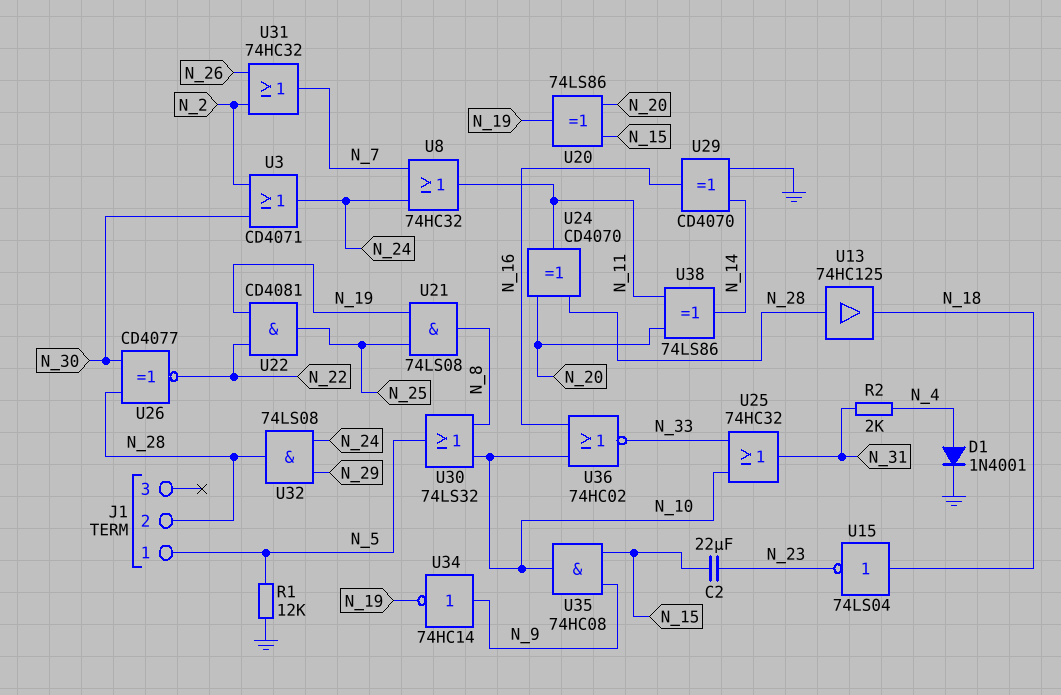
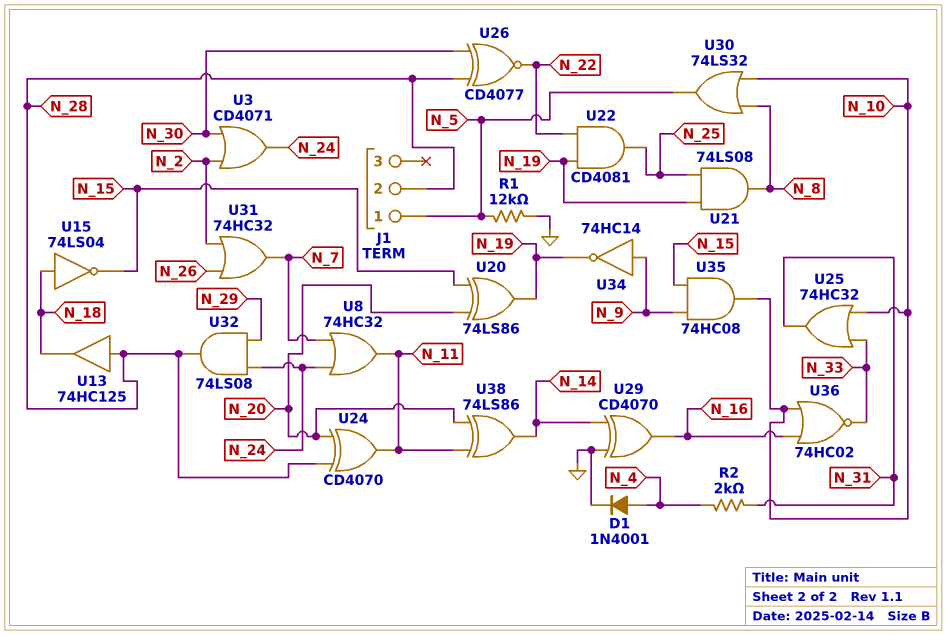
C2: 22uF (N_15, N_23) -> none
U15: NOT 74LS04 (in N_18, out N_23) -> NOT 74LS04 (in N_18, out N_15)

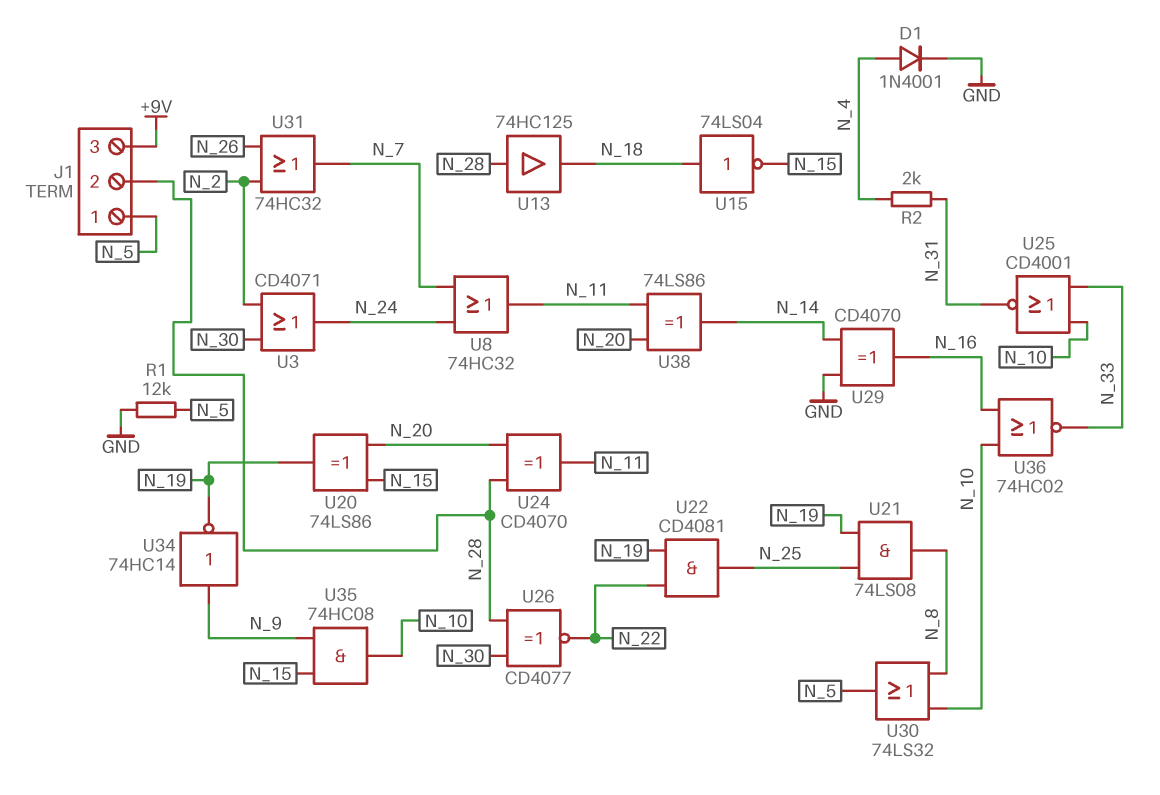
J1 pin 3: none -> +9V
U25: OR 74HC32 (in N_10, in N_33, out N_31) -> NOR CD4001 (in N_10, in N_33, out N_31)
U32: AND 74LS08 (in N_24, in N_29, out N_28) -> none

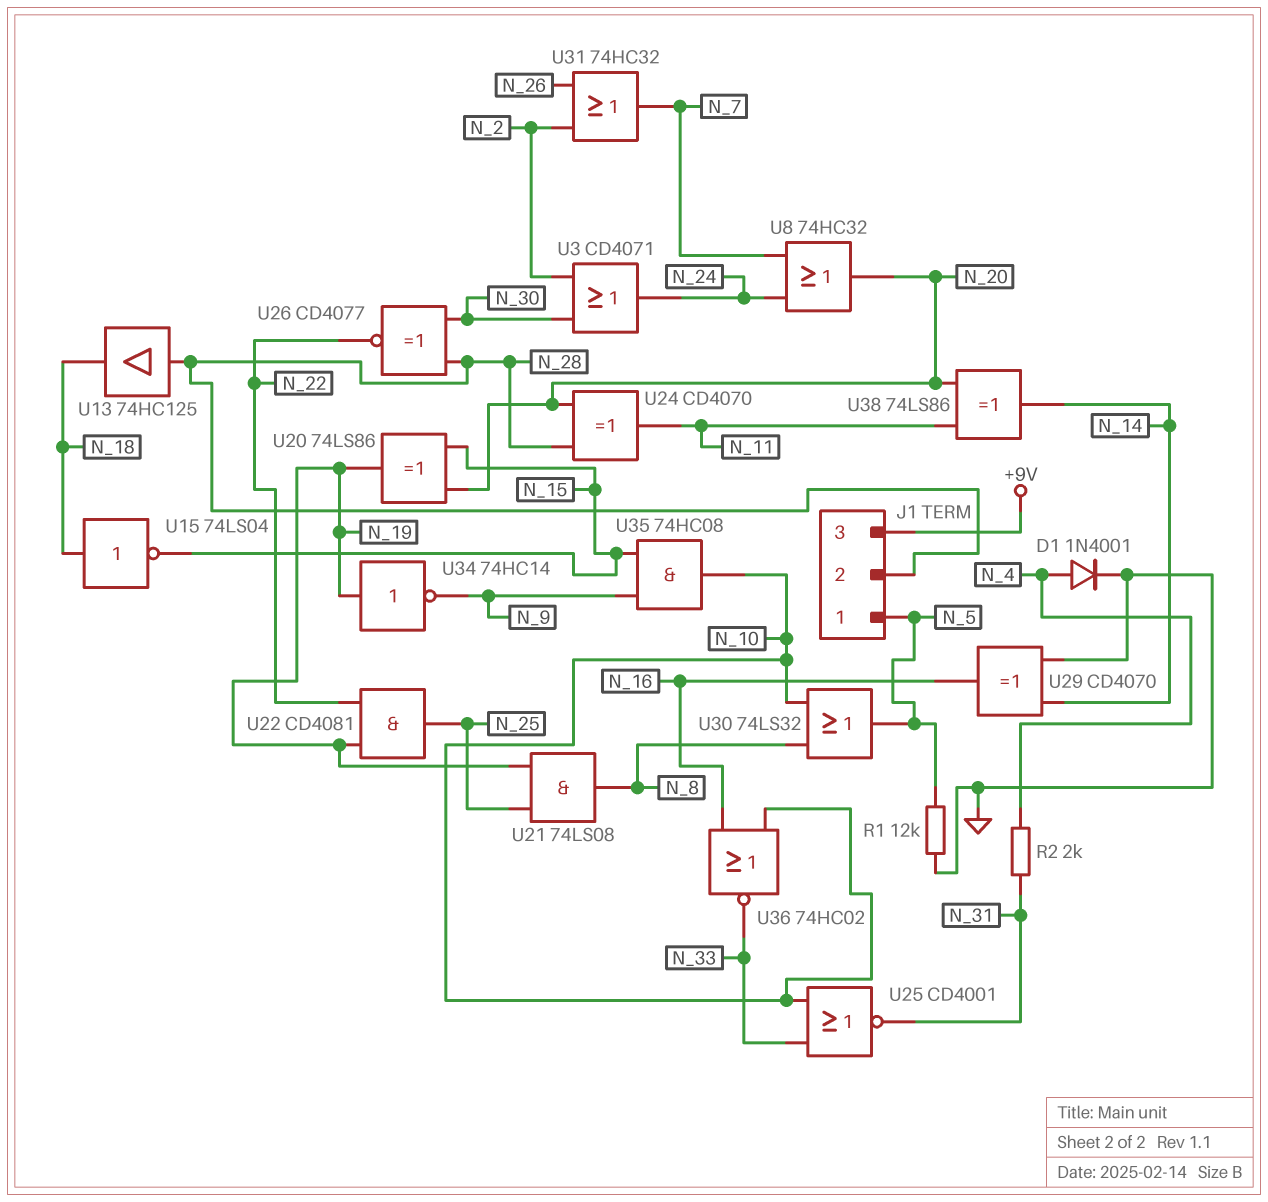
U8: OR 74HC32 (in N_7, in N_24, out N_11) -> OR 74HC32 (in N_7, in N_24, out N_20)
U34: NOT 74HC14 (in N_9, out N_19) -> NOT 74HC14 (in N_19, out N_9)

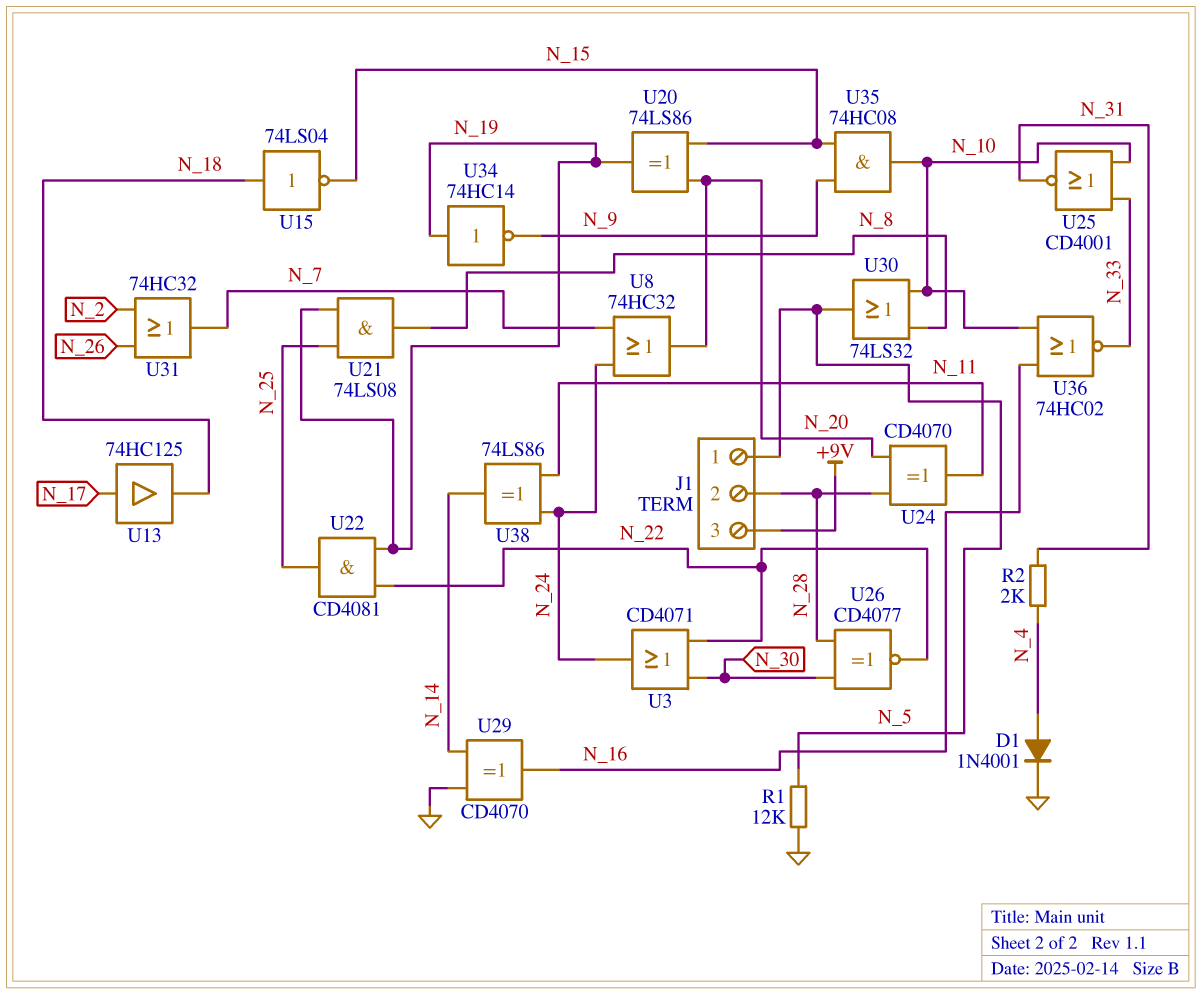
U3: OR CD4071 (in N_2, in N_30, out N_24) -> OR CD4071 (in N_22, in N_30, out N_24)
U13: buffer 74HC125 (in N_28, out N_18) -> buffer 74HC125 (in N_17, out N_18)
U38: XOR 74LS86 (in N_11, in N_20, out N_14) -> XOR 74LS86 (in N_11, in N_24, out N_14)

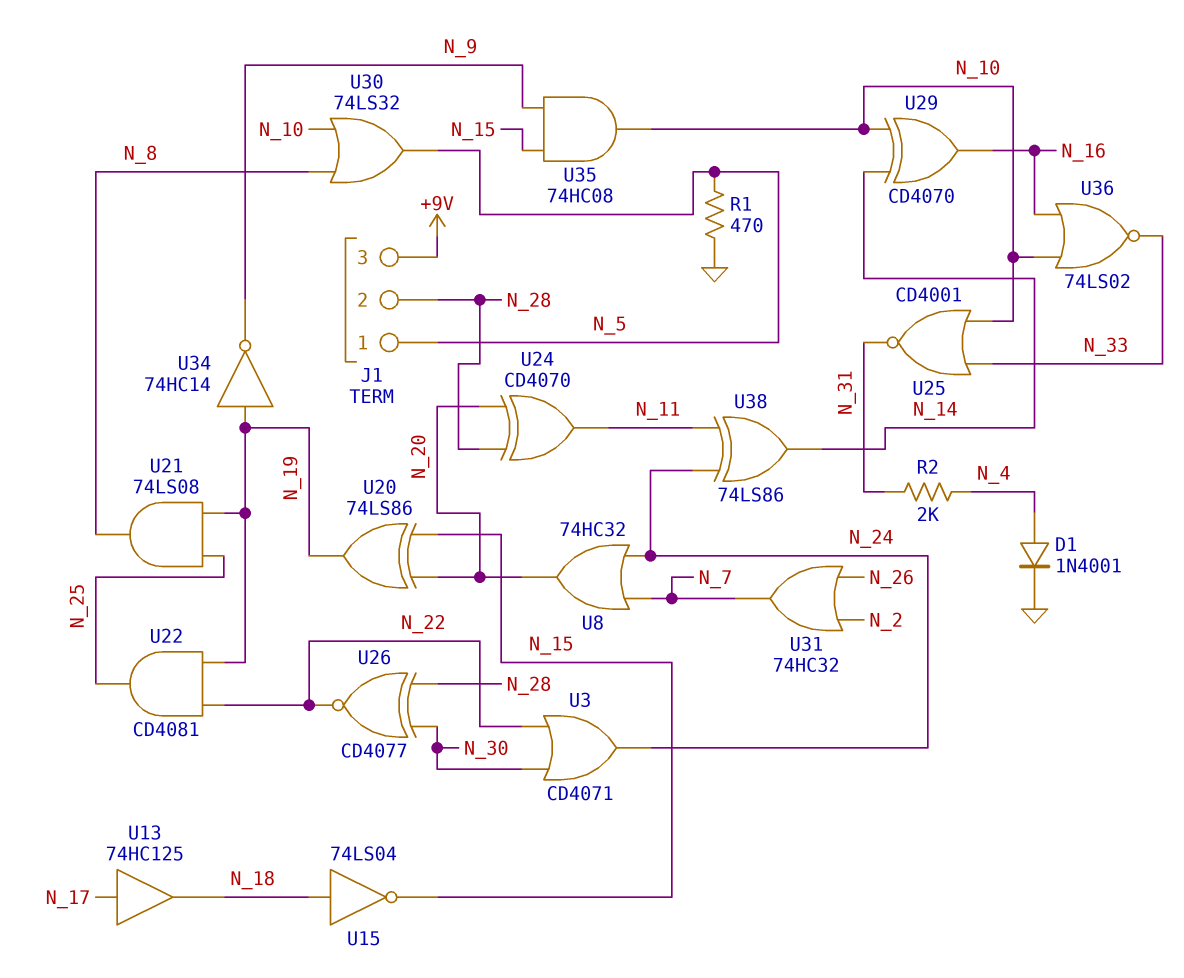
R1: 12k (GND, N_5) -> 470 (GND, N_5)
U29: XOR CD4070 (in GND, in N_14, out N_16) -> XOR CD4070 (in N_10, in N_14, out N_16)
U36: NOR 74HC02 (in N_10, in N_16, out N_33) -> NOR 74LS02 (in N_10, in N_16, out N_33)

